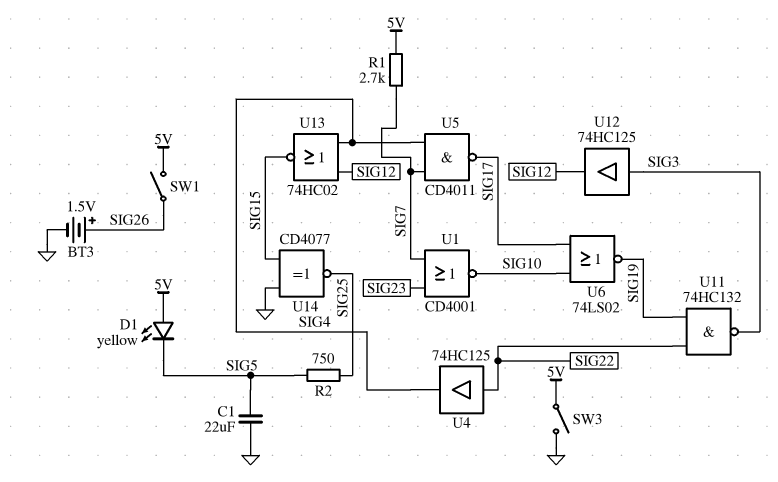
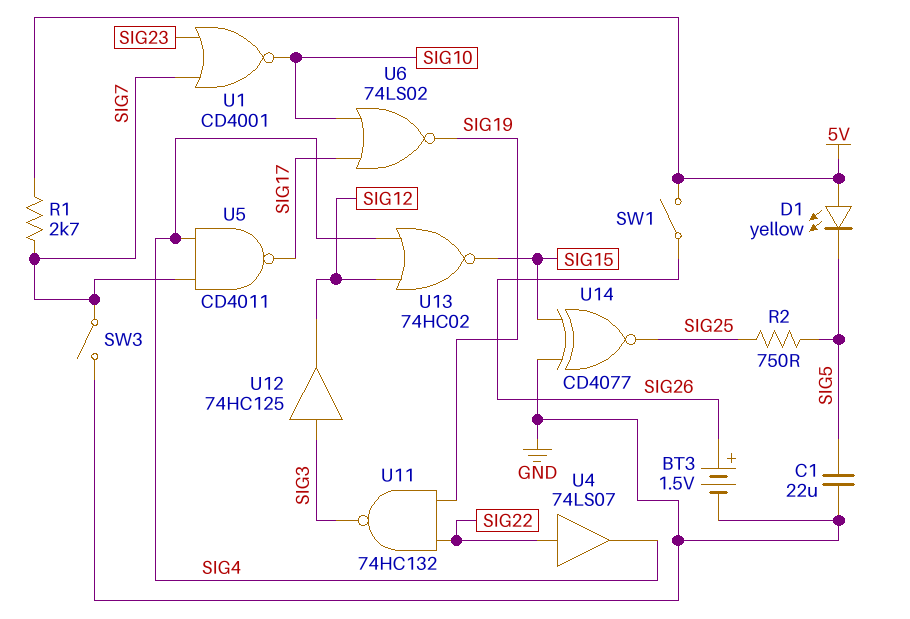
SW3: switch (5V, GND) -> switch (GND, SIG7)
U4: buffer 74HC125 (in SIG22, out SIG4) -> buffer 74LS07 (in SIG22, out SIG4)

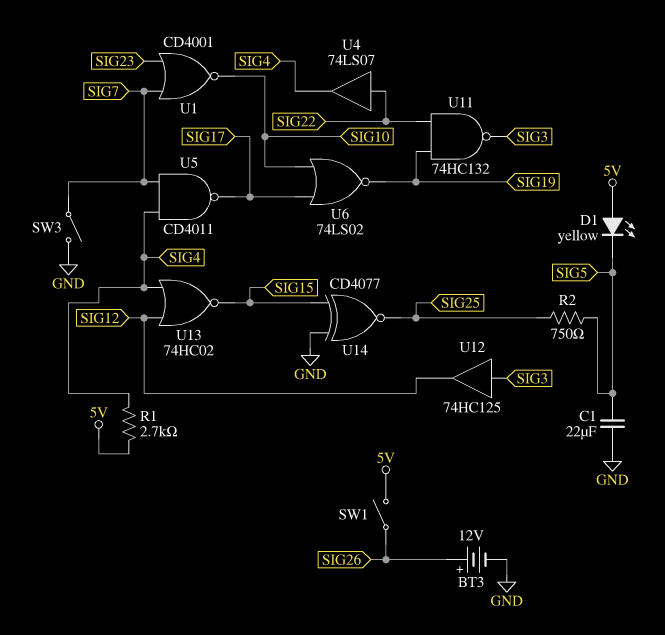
BT3: 1.5V (plus SIG26, minus GND) -> 12V (plus SIG26, minus GND)
R1: 2.7k (5V, SIG7) -> 2.7k (5V, SIG4)

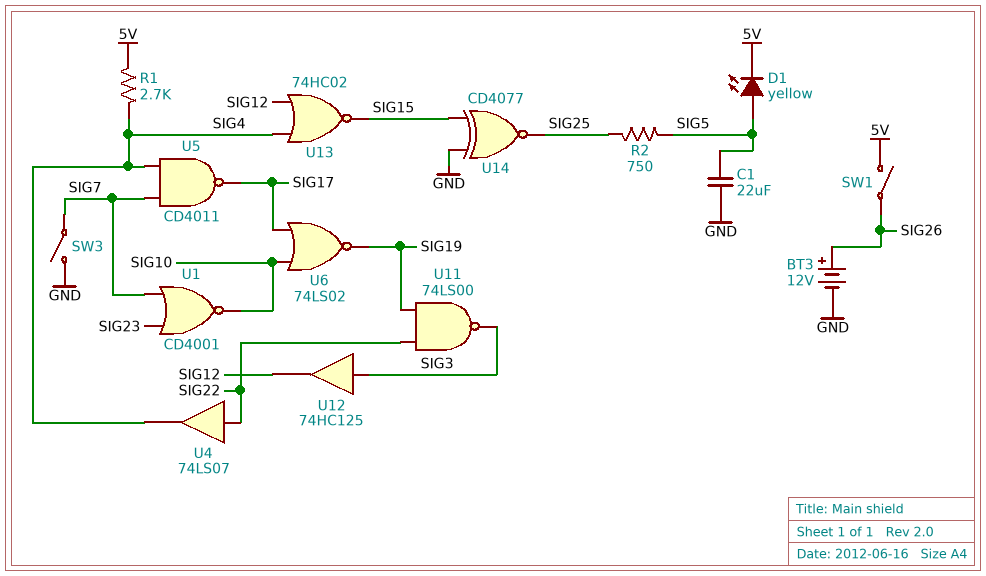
D1: LED yellow (A 5V, K SIG5) -> LED yellow (A SIG5, K 5V)
U11: NAND 74HC132 (in SIG19, in SIG22, out SIG3) -> NAND 74LS00 (in SIG19, in SIG22, out SIG3)

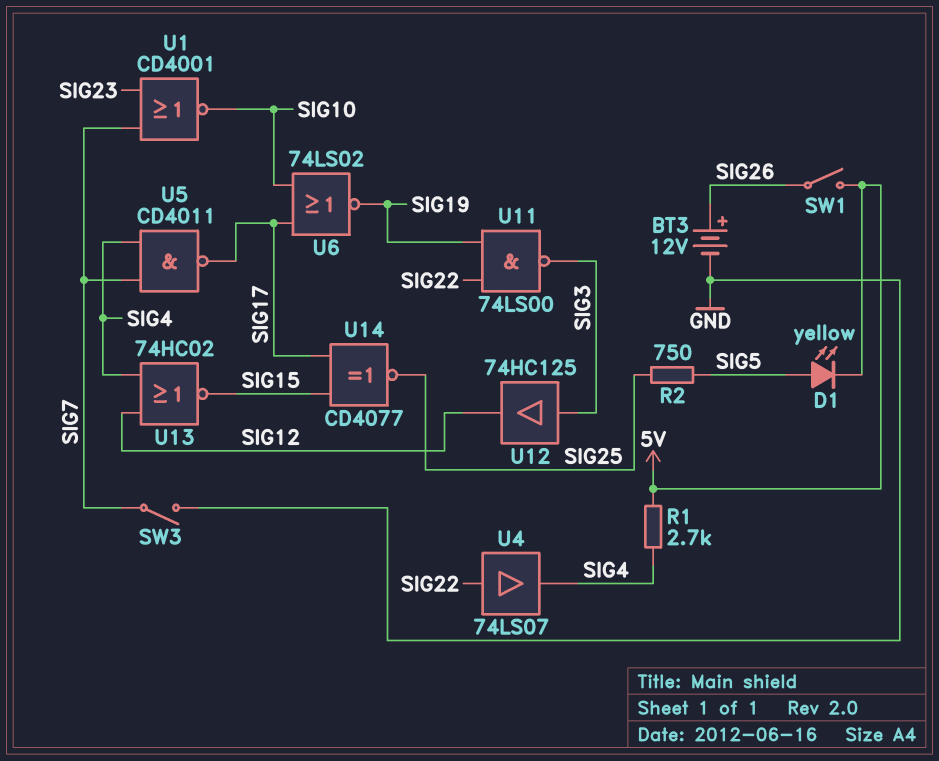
C1: 22uF (GND, SIG5) -> none
U14: XNOR CD4077 (in GND, in SIG15, out SIG25) -> XNOR CD4077 (in SIG15, in SIG17, out SIG25)

